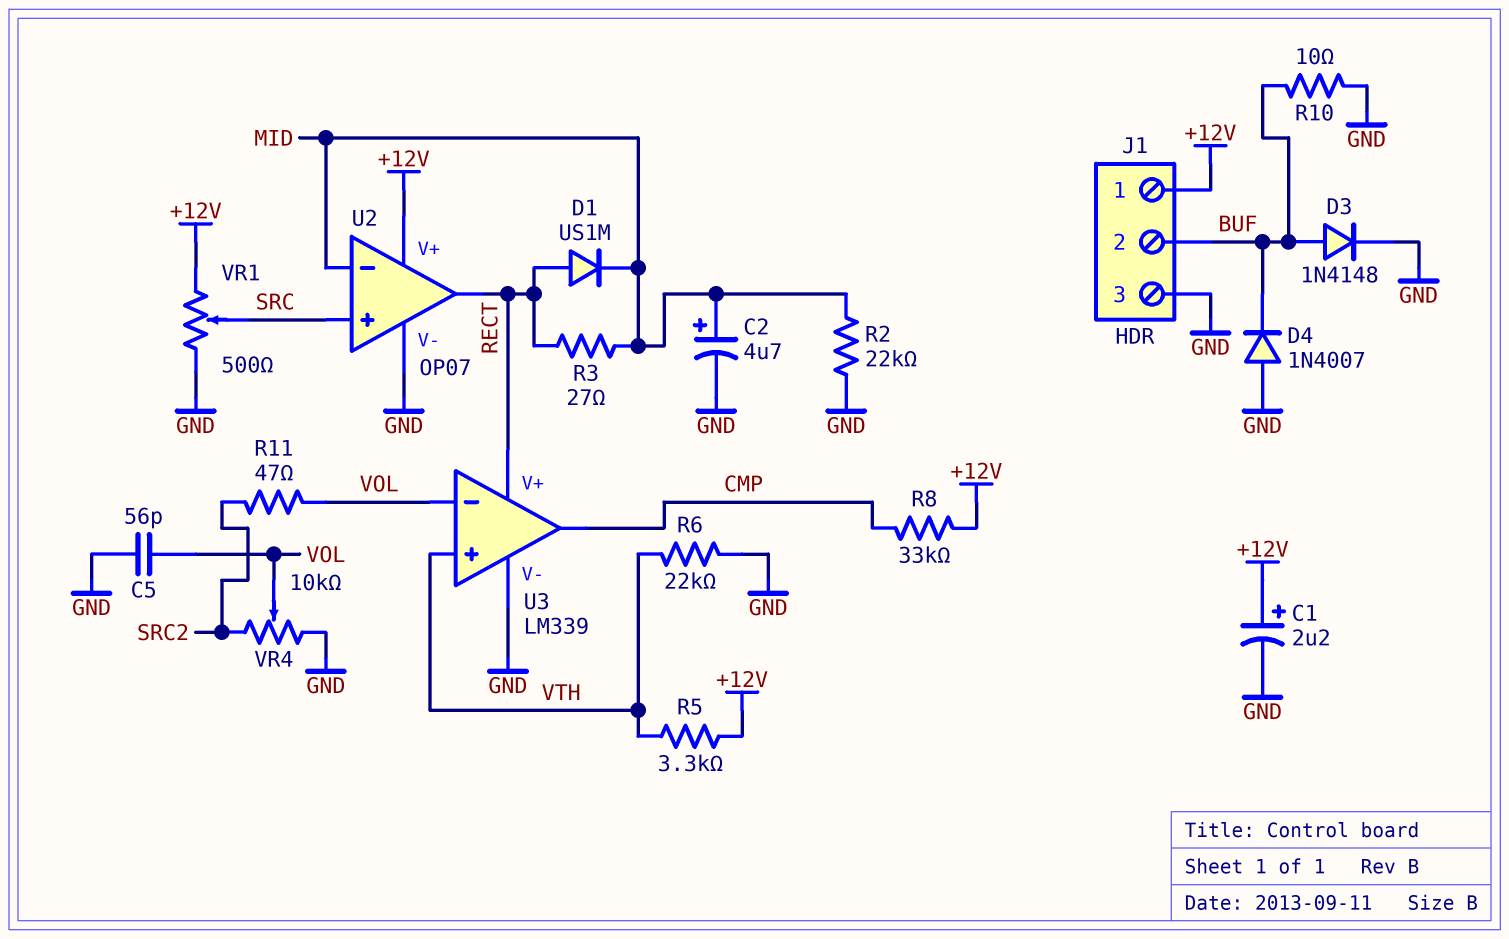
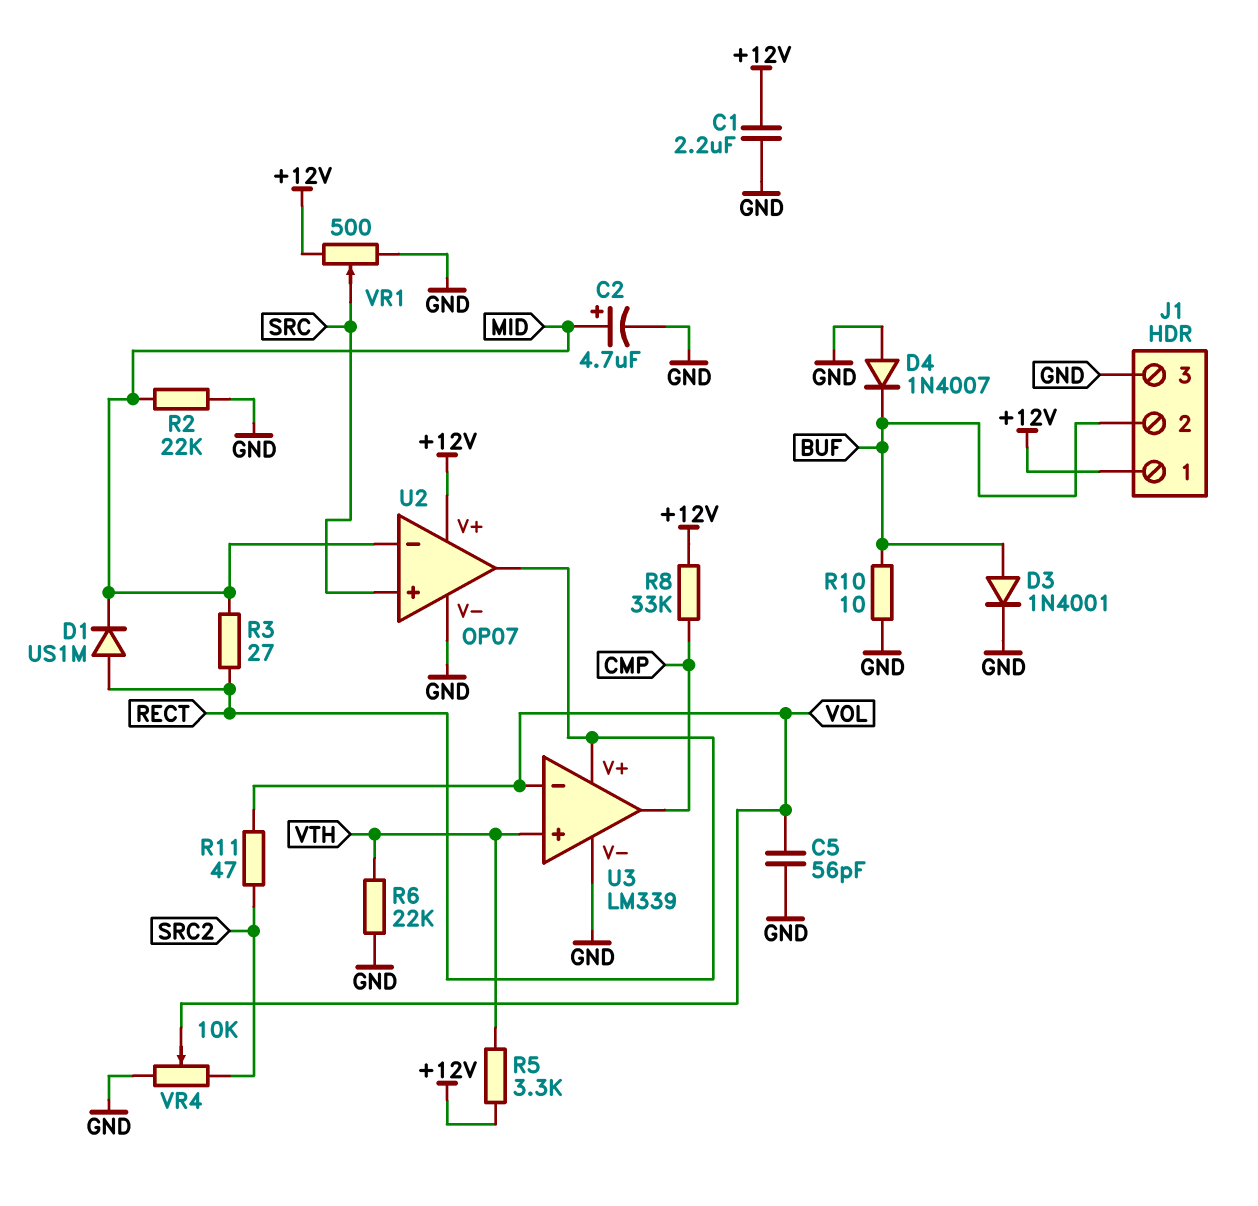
C1: 2.2uF (plus +12V, minus GND) -> 2.2uF (+12V, GND)
D3: diode 1N4148 (A BUF, K GND) -> diode 1N4001 (A BUF, K GND)

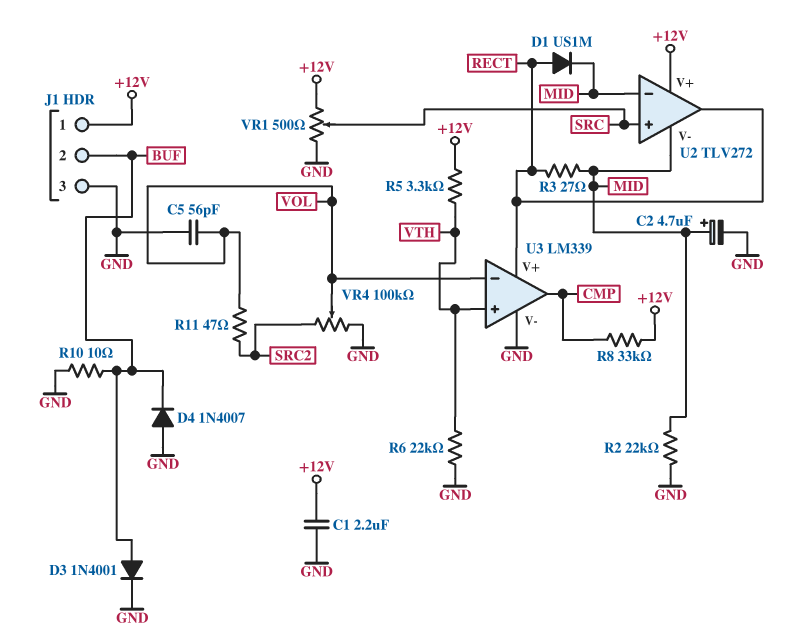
U2: OP07 -> TLV272
U2 pin V-: GND -> MID
VR4: 10k (GND, SRC2, wiper VOL) -> 100k (GND, SRC2, wiper VOL)

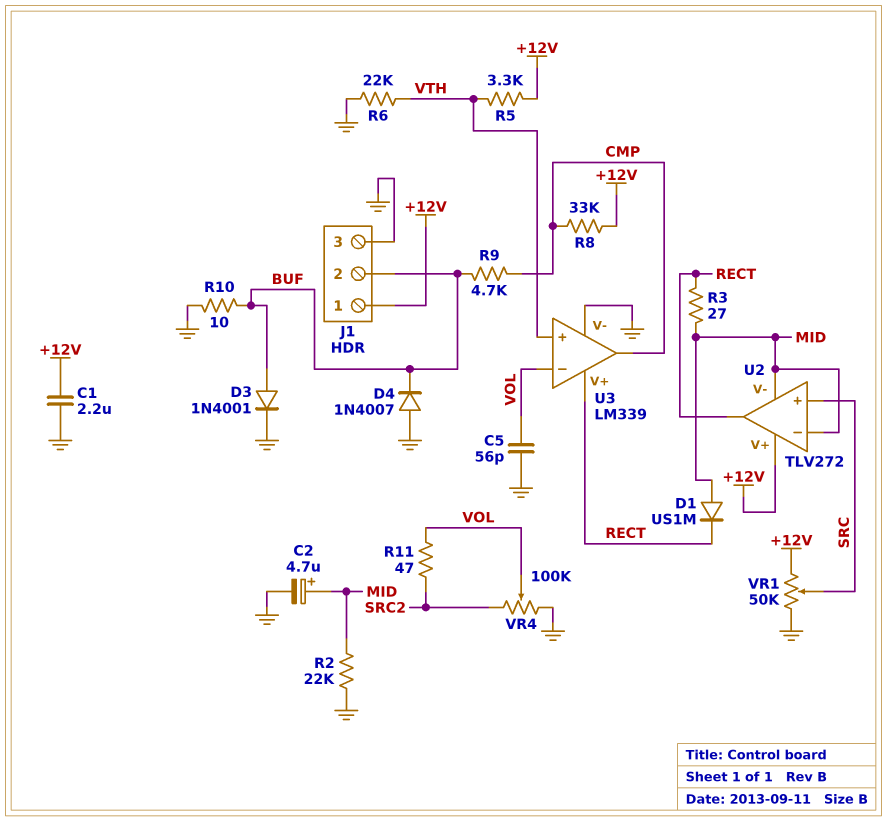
D1: diode US1M (A RECT, K MID) -> diode US1M (A MID, K RECT)
R9: none -> 4.7k (BUF, CMP)
VR1: 500 (+12V, GND, wiper SRC) -> 50k (+12V, GND, wiper SRC)

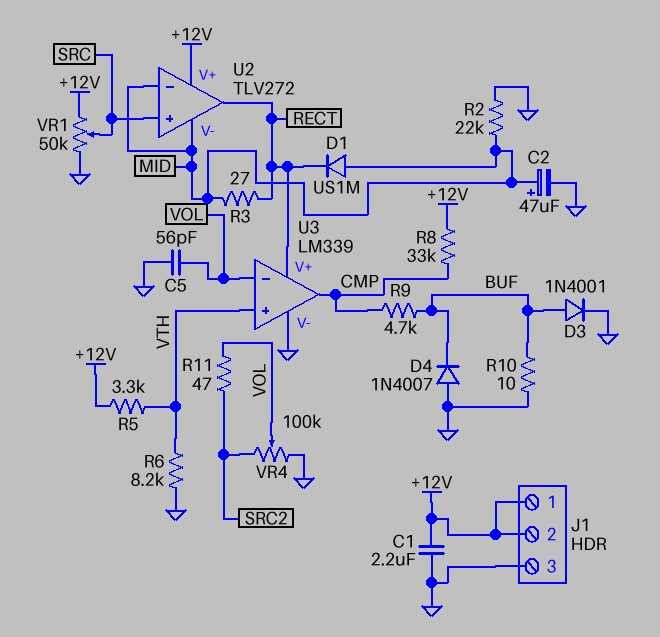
C2: 4.7uF (plus MID, minus GND) -> 47uF (plus MID, minus GND)
J1 pin 2: BUF -> +12V
R6: 22k (GND, VTH) -> 8.2k (GND, VTH)

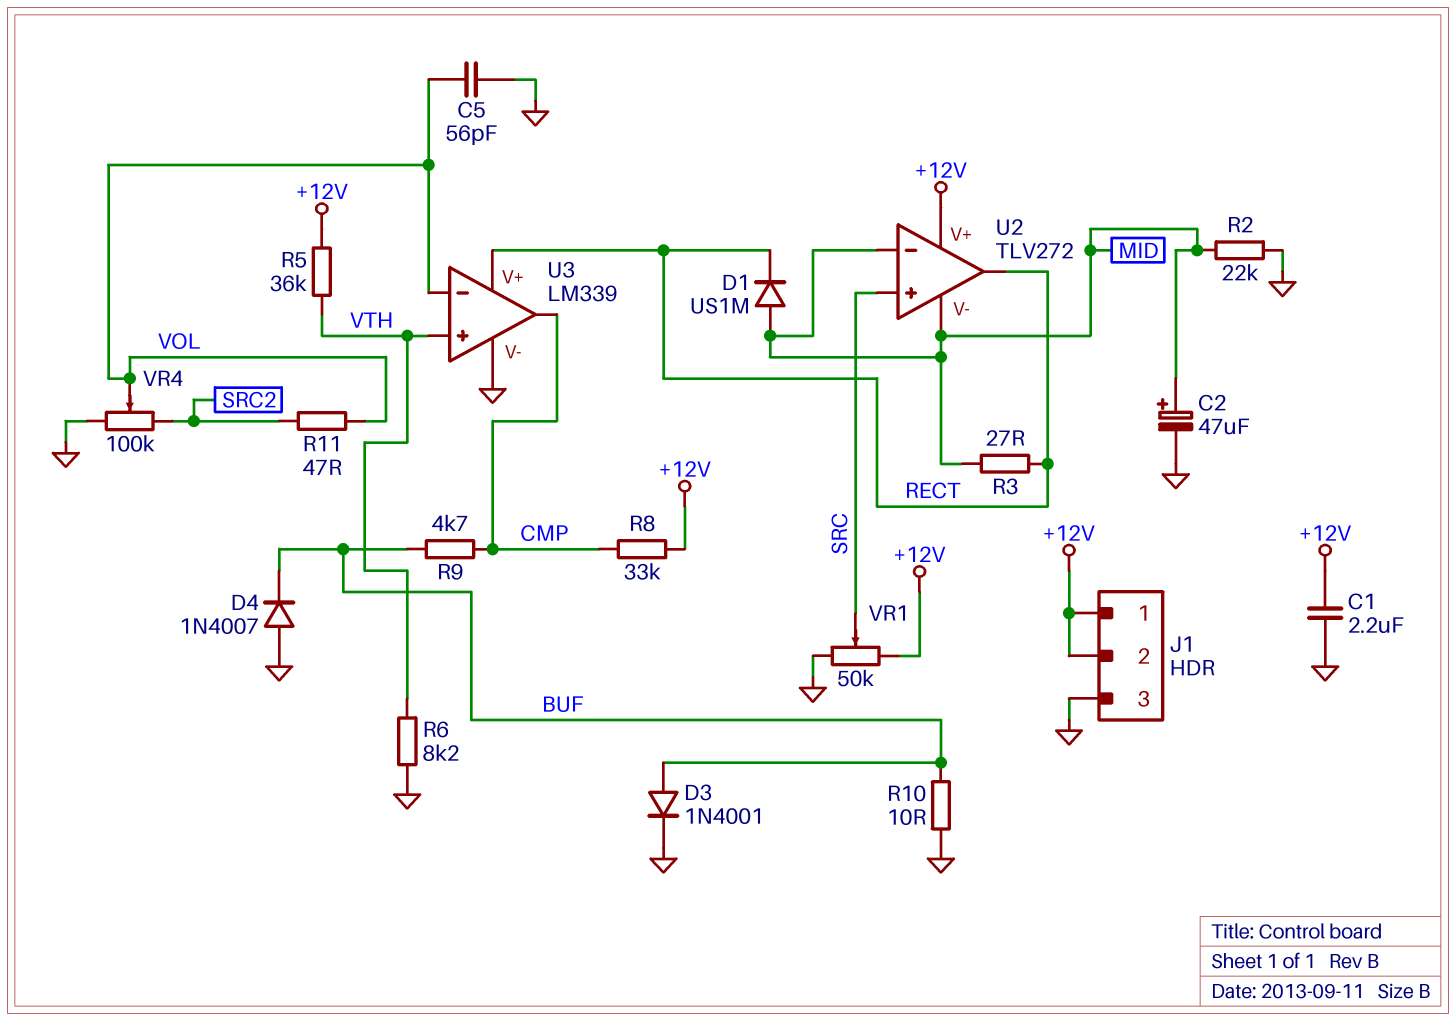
R5: 3.3k (+12V, VTH) -> 36k (+12V, VTH)

